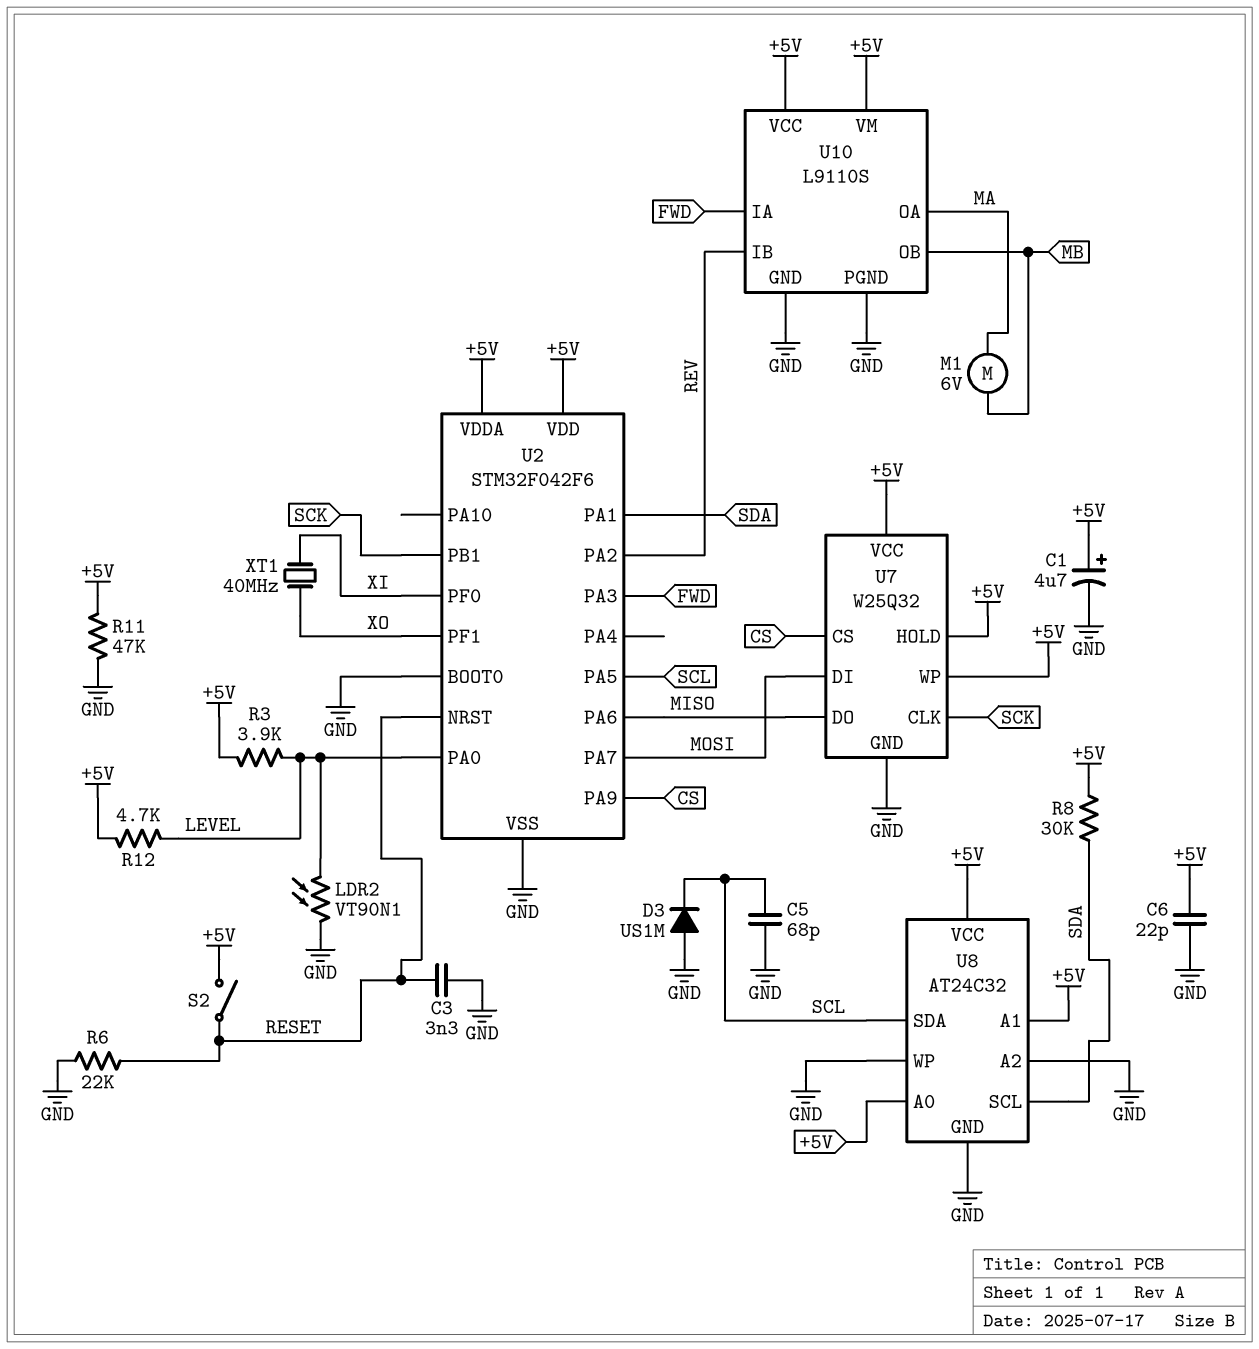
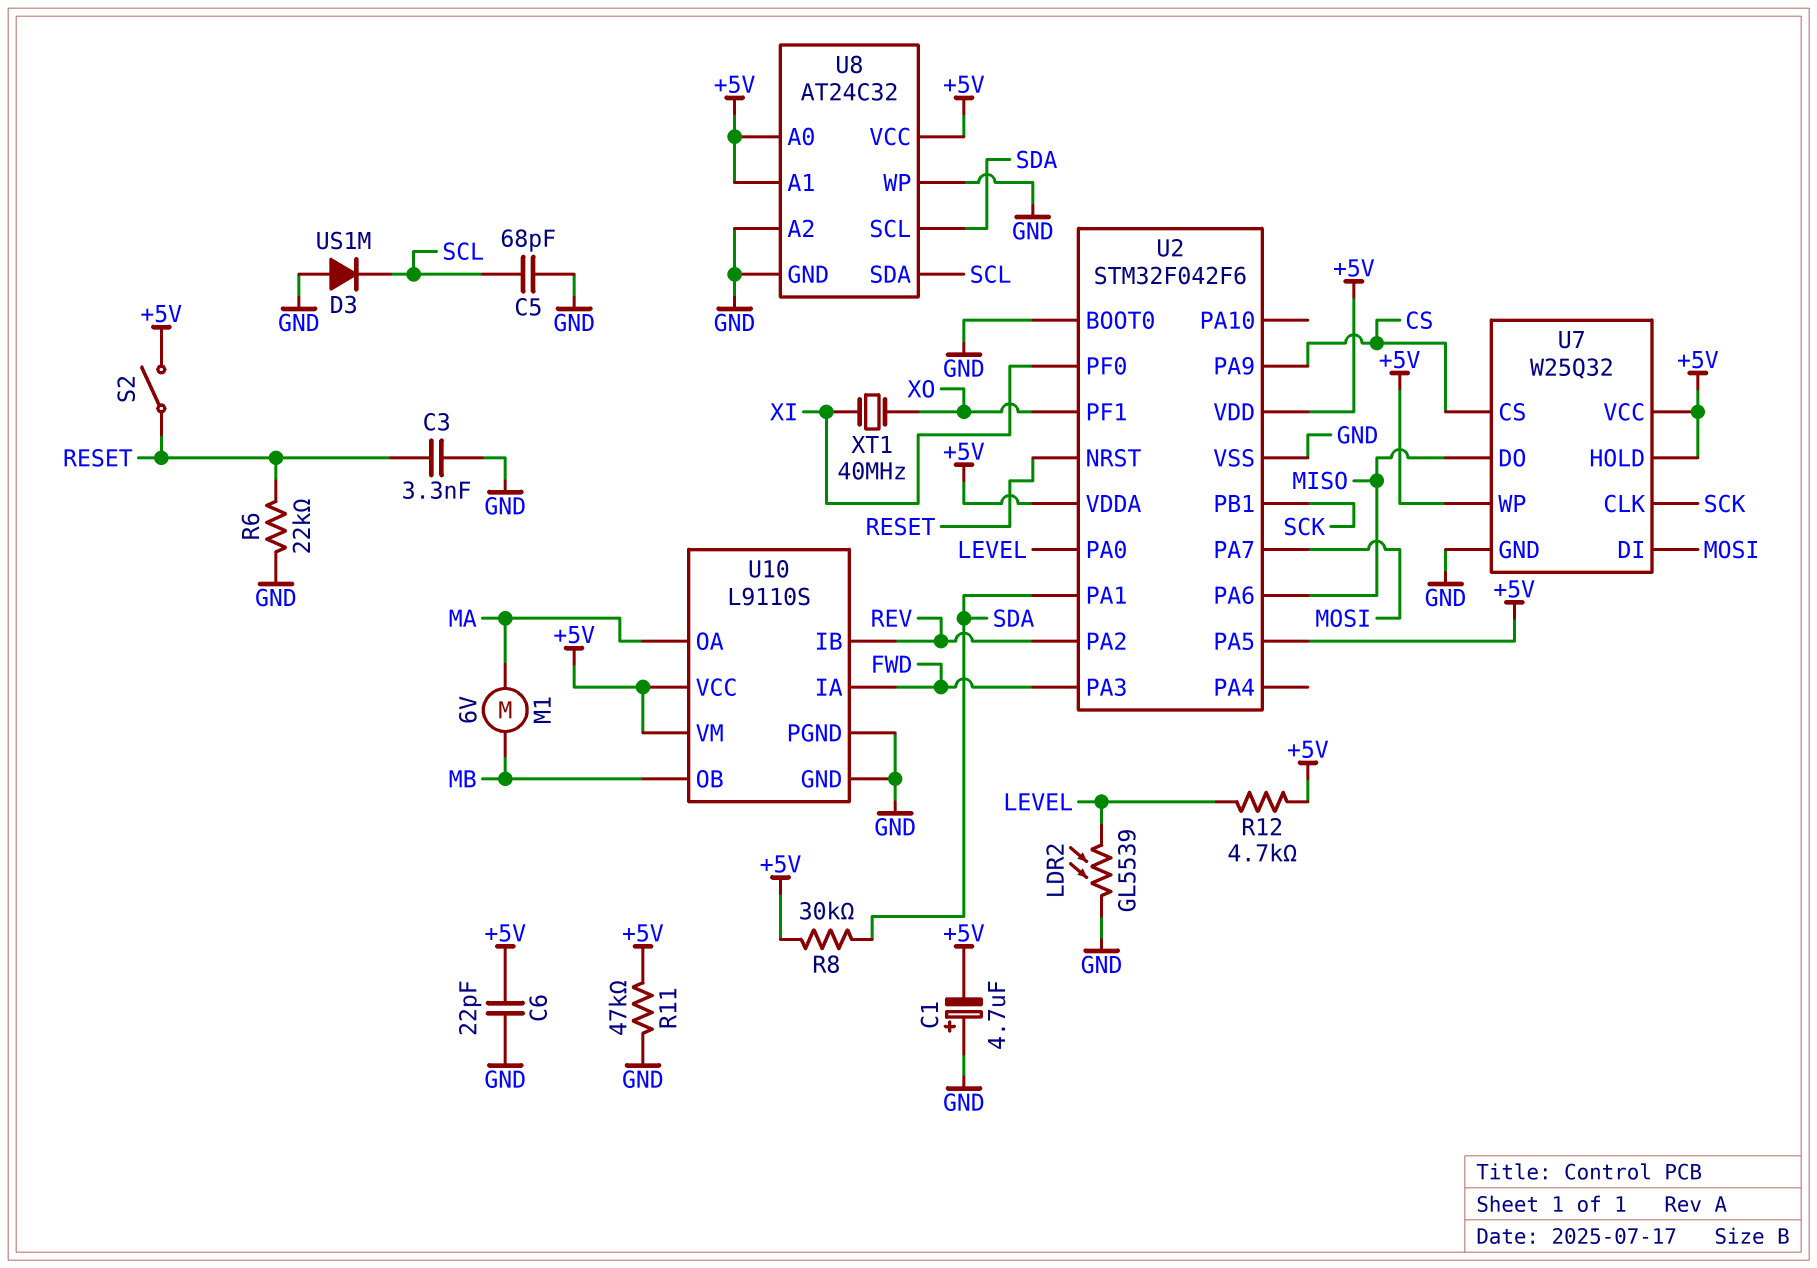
C1: 4.7uF (plus +5V, minus GND) -> 4.7uF (plus GND, minus +5V)
LDR2: VT90N1 (GND, LEVEL) -> GL5539 (GND, LEVEL)
R3: 3.9k (+5V, LEVEL) -> none
U2 pin PA5: SCL -> +5V

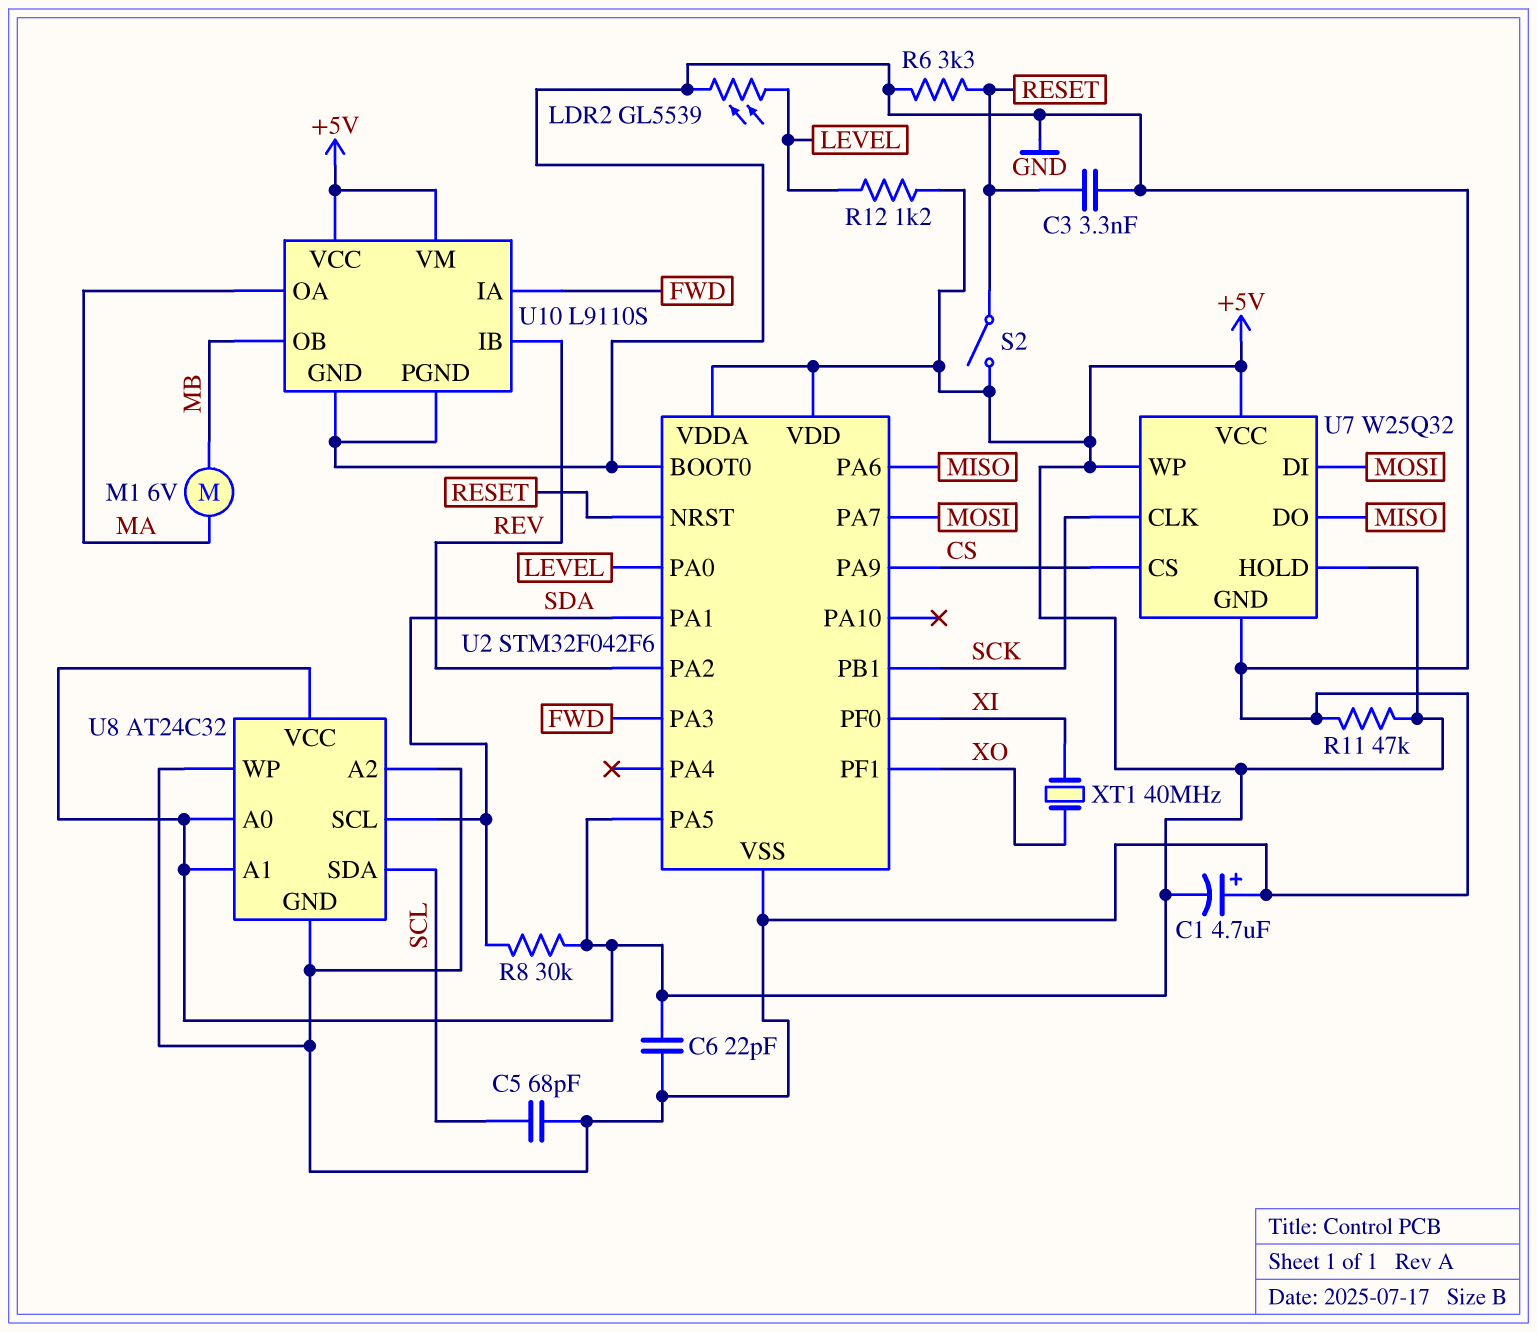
D3: diode US1M (A GND, K SCL) -> none
R6: 22k (GND, RESET) -> 3.3k (GND, RESET)
R12: 4.7k (+5V, LEVEL) -> 1.2k (+5V, LEVEL)

